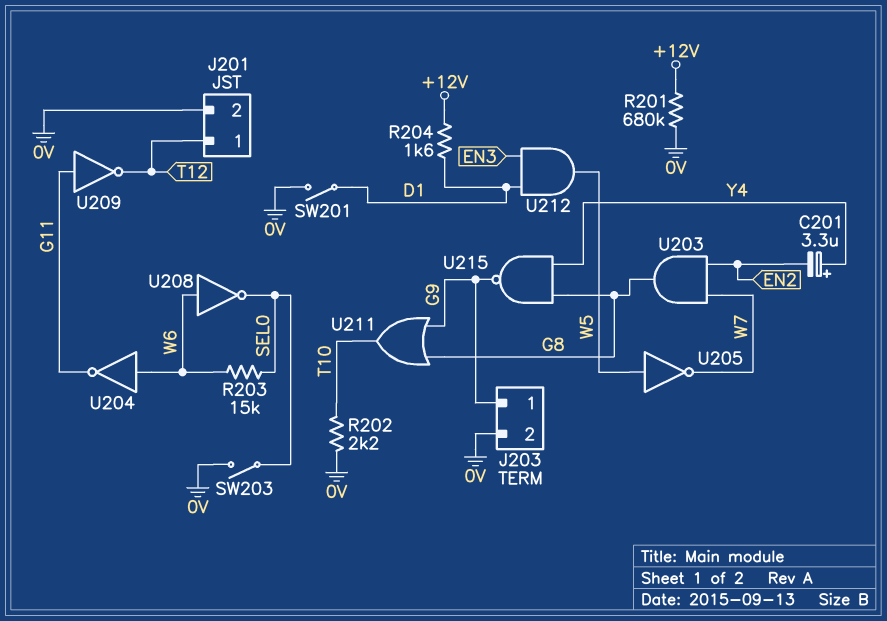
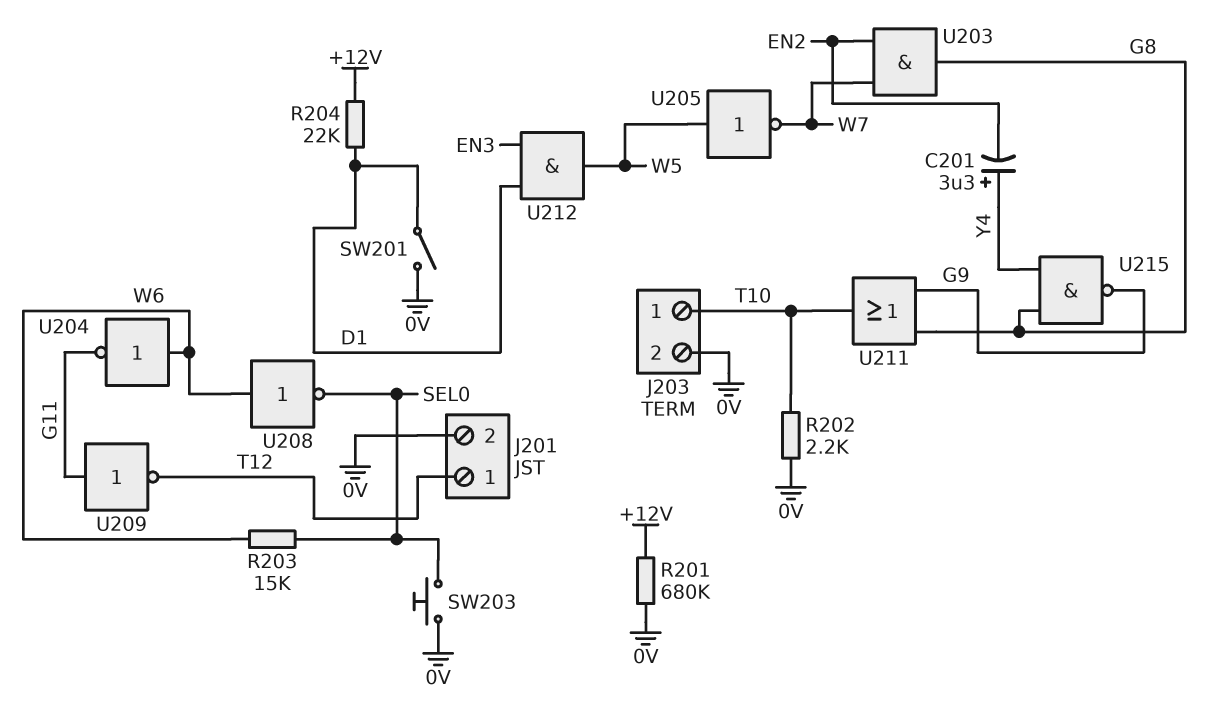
J203 pin 1: G9 -> T10
R204: 1.6k (+12V, D1) -> 22k (+12V, D1)
SW203: switch (0V, SEL0) -> button (0V, SEL0)

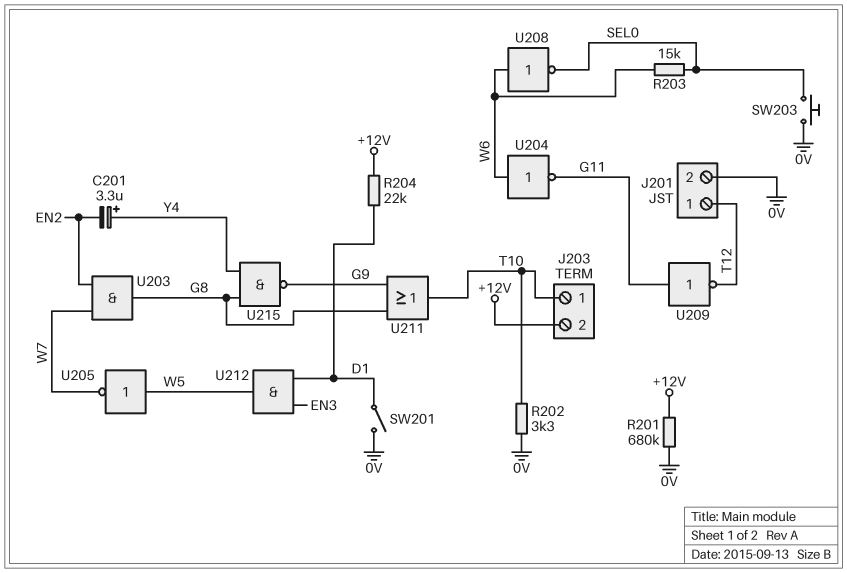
J203 pin 2: 0V -> +12V
R202: 2.2k (0V, T10) -> 3.3k (0V, T10)

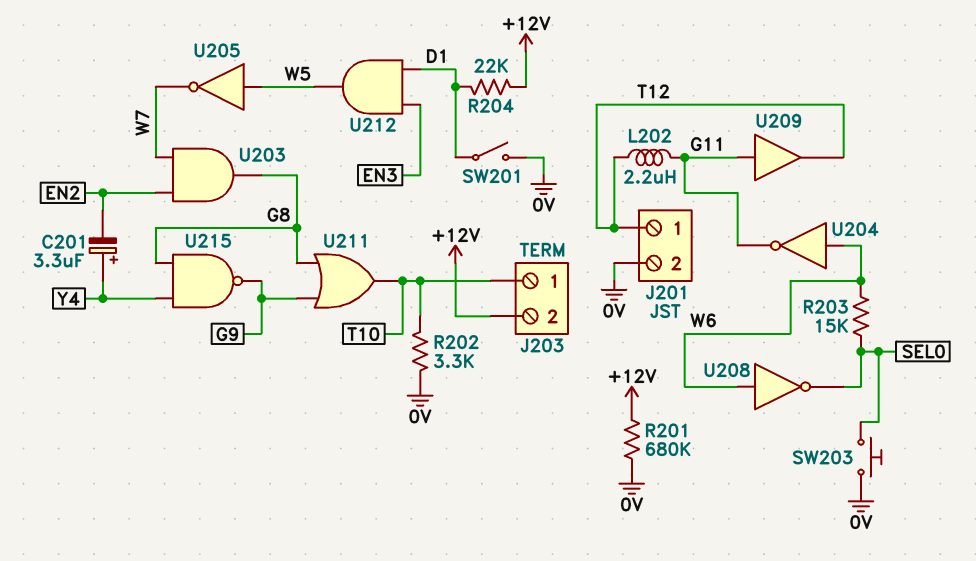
L202: none -> 2.2uH (G11, T12)
U209: NOT (in G11, out T12) -> buffer (in G11, out T12)

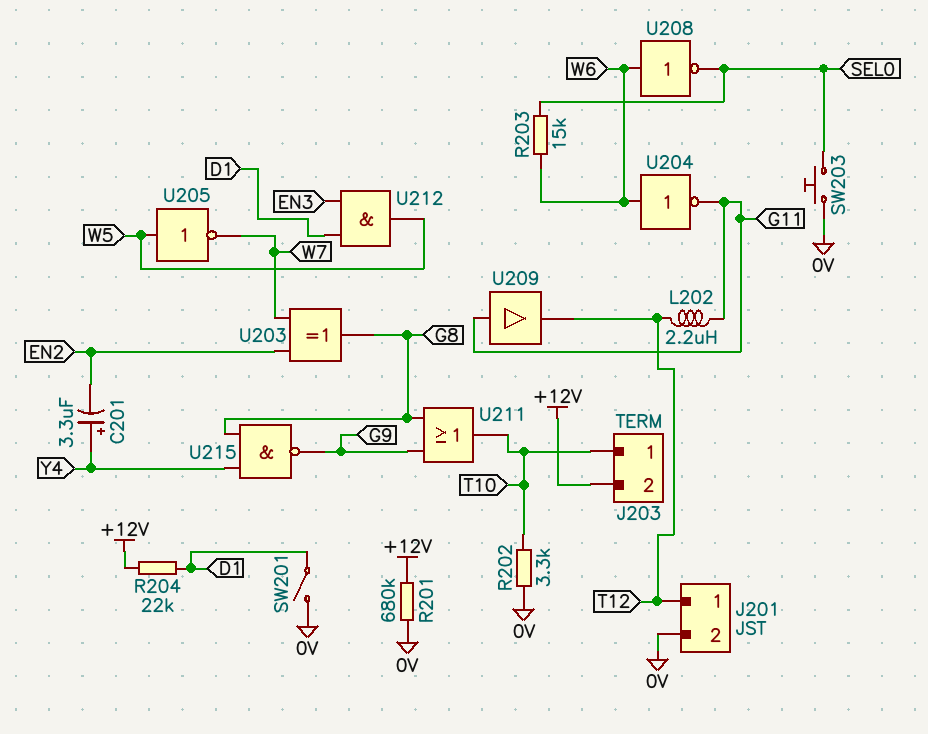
U203: AND (in EN2, in W7, out G8) -> XOR (in EN2, in W7, out G8)

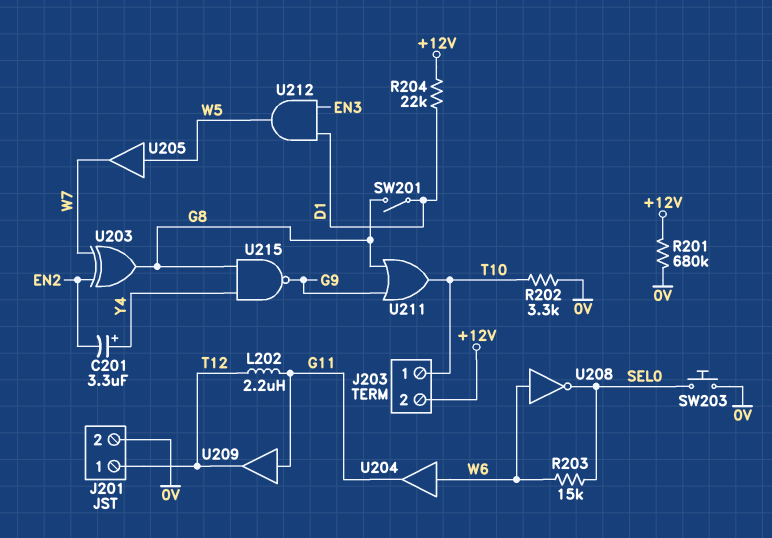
SW201: switch (0V, D1) -> switch (D1, G8)
U204: NOT (in W6, out G11) -> buffer (in W6, out G11)
U205: NOT (in W5, out W7) -> buffer (in W5, out W7)

